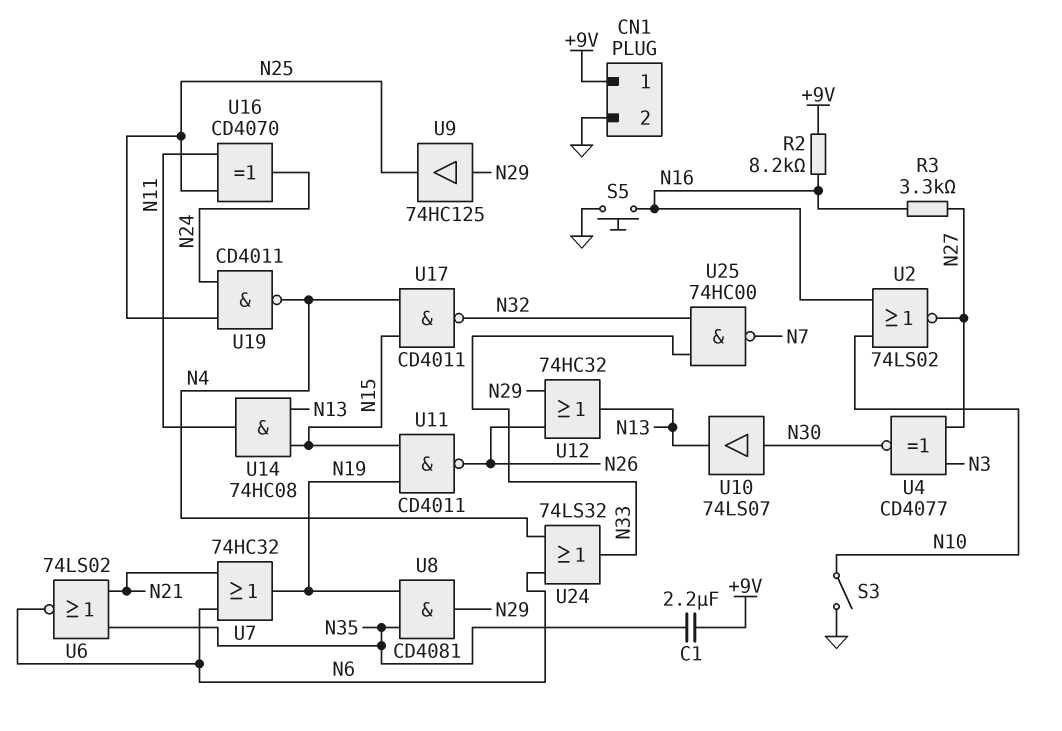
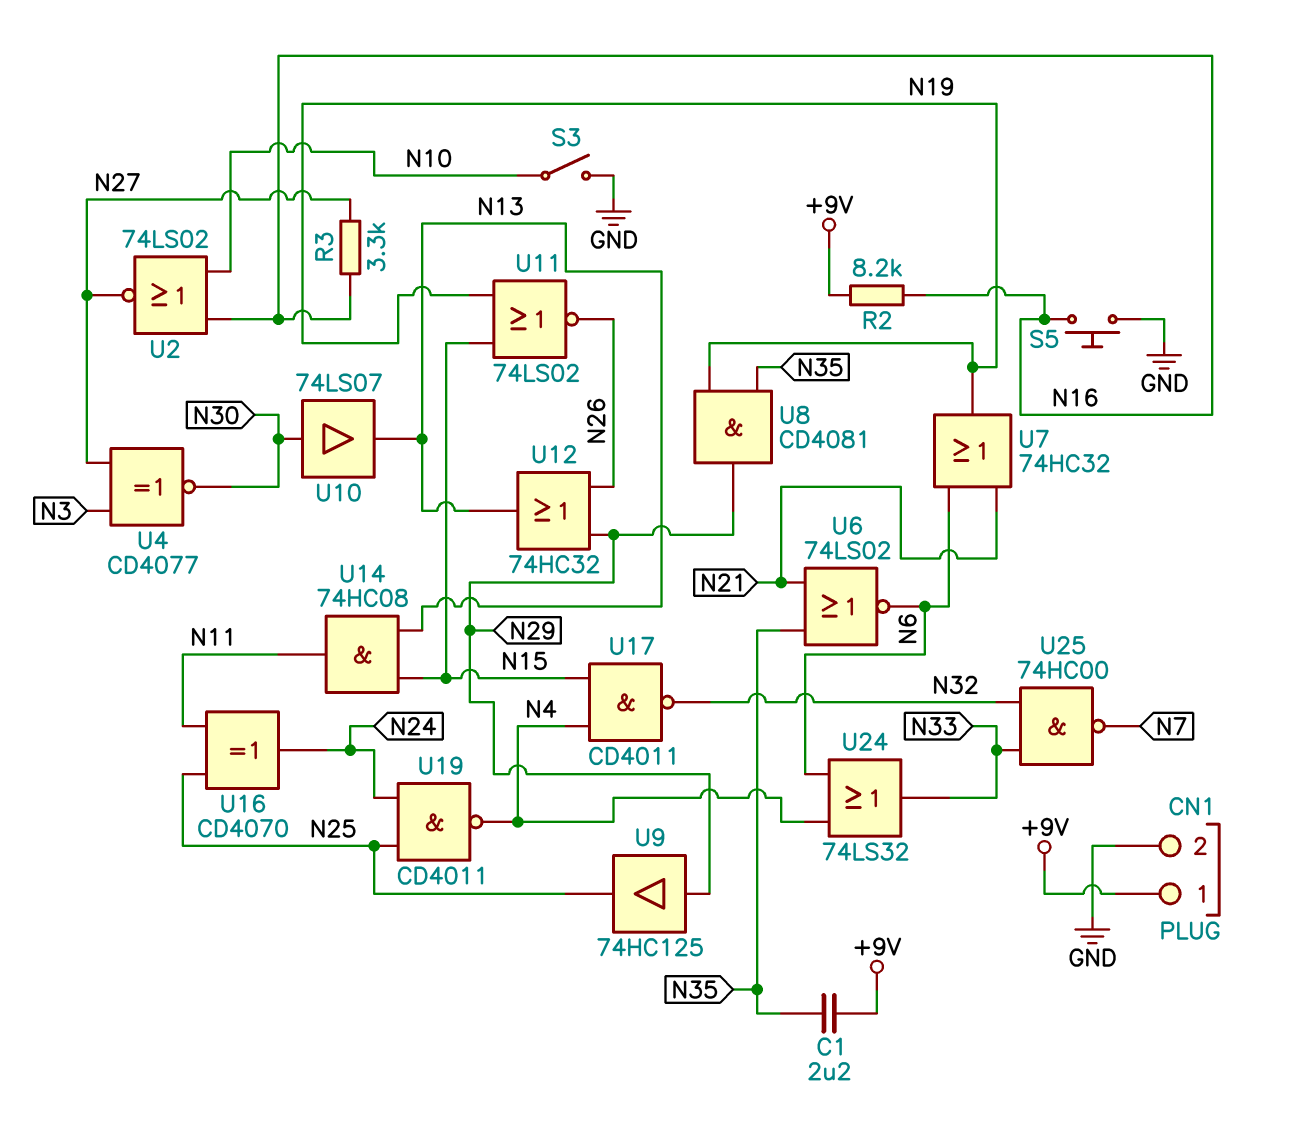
U11: NAND CD4011 (in N15, in N19, out N26) -> NOR 74LS02 (in N15, in N19, out N26)

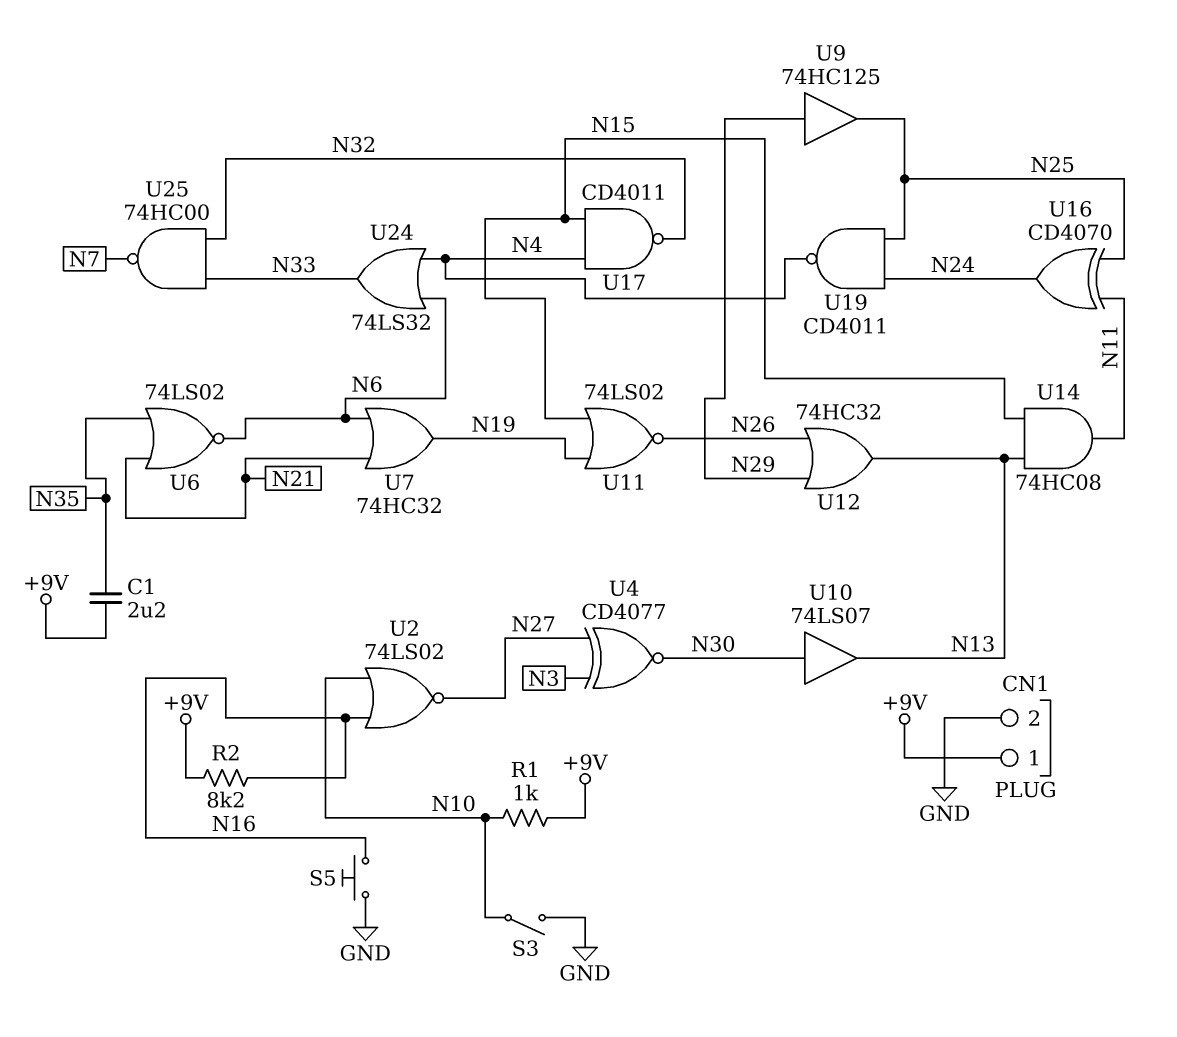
R1: none -> 1k (+9V, N10)
R3: 3.3k (N16, N27) -> none
U8: AND CD4081 (in N19, in N35, out N29) -> none

